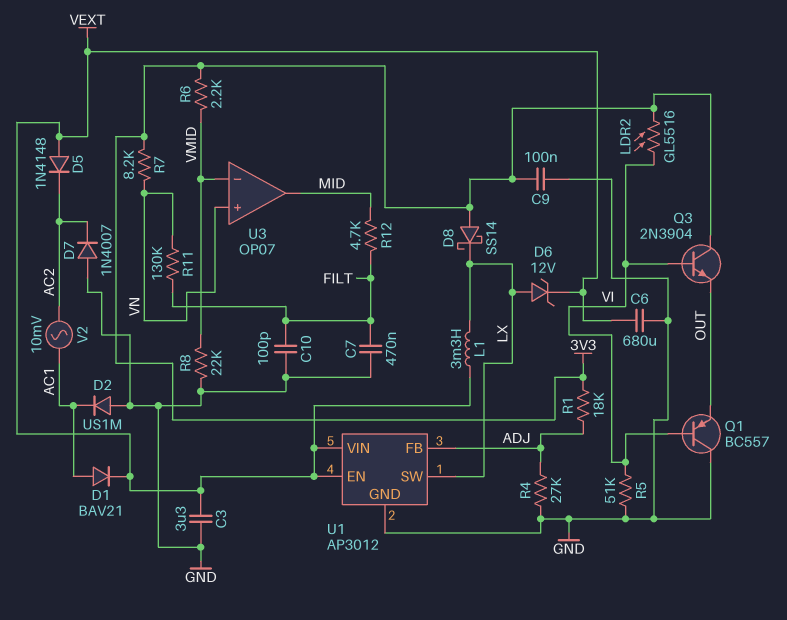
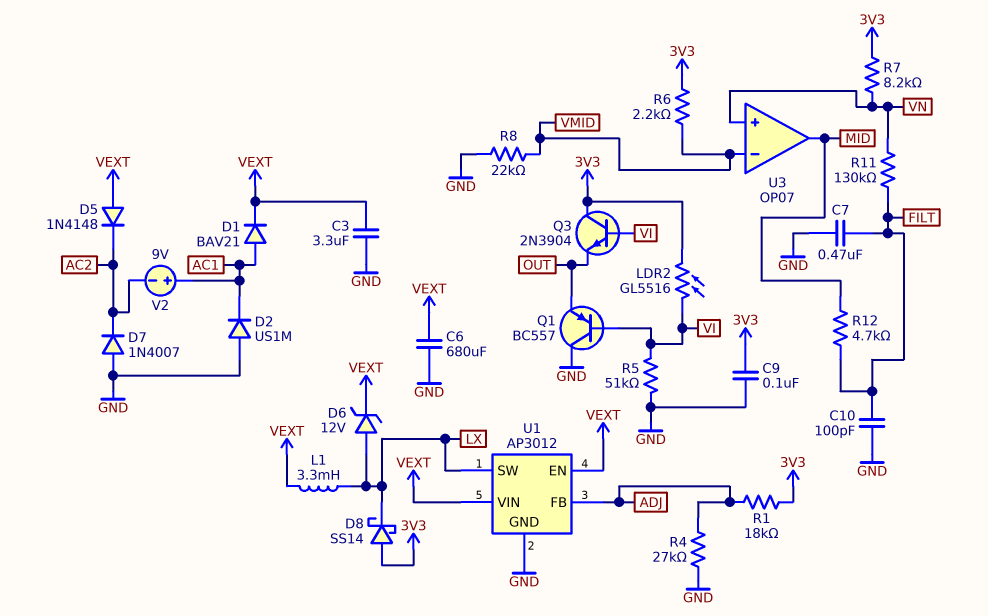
V2: AC 10mV (AC1, AC2) -> 9V (plus AC1, minus AC2)

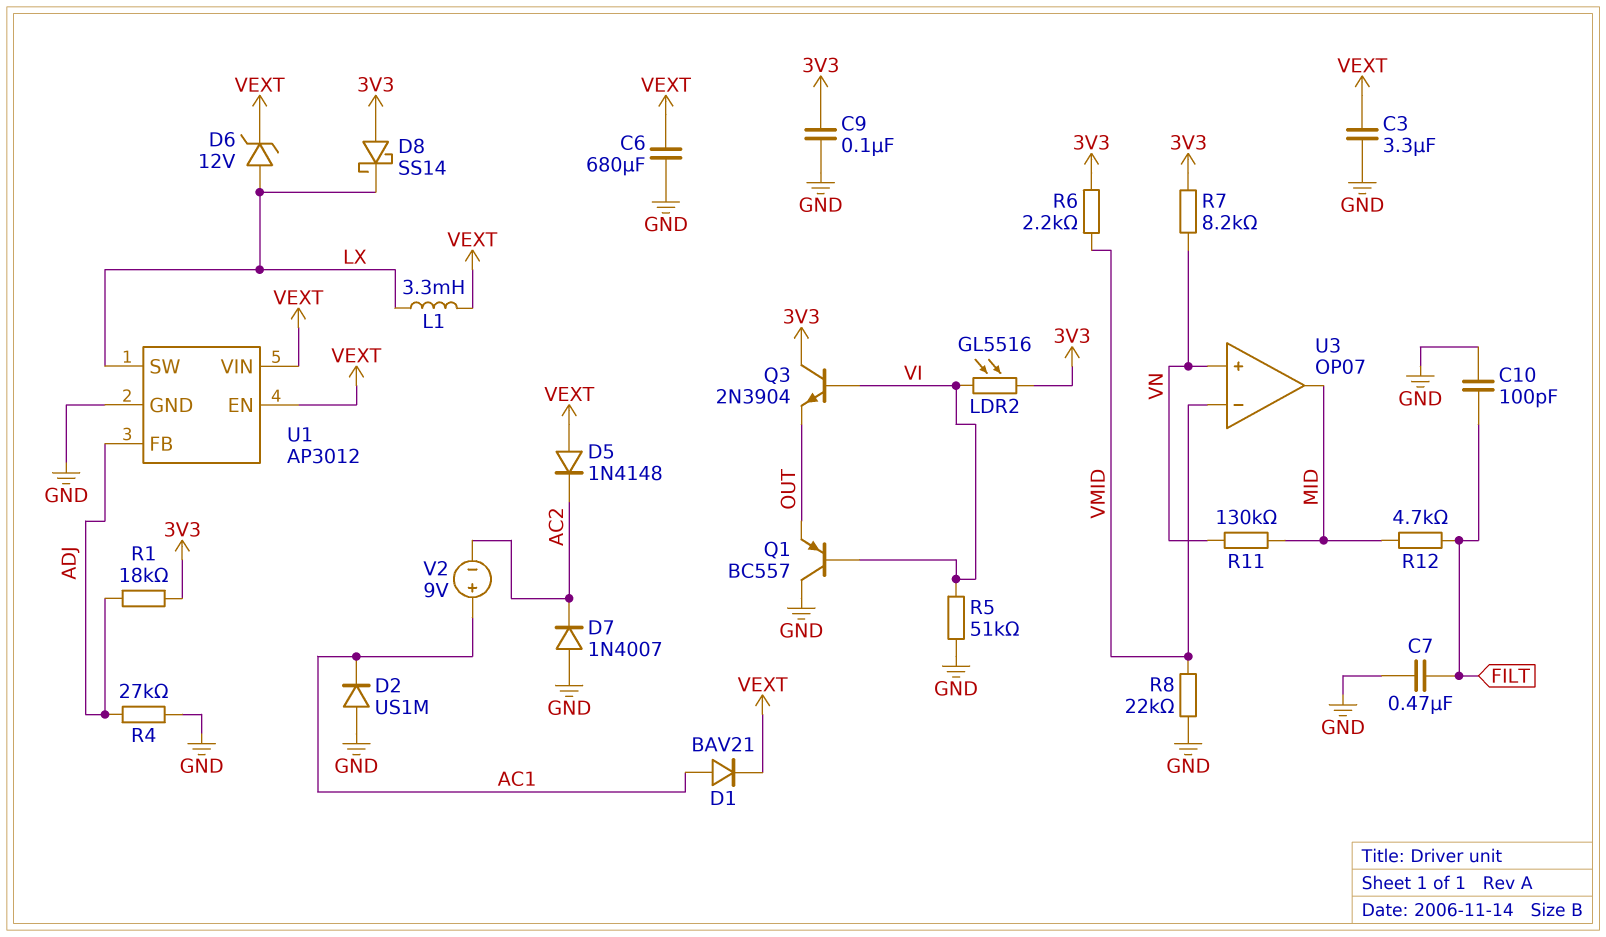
R11: 130k (FILT, VN) -> 130k (MID, VN)

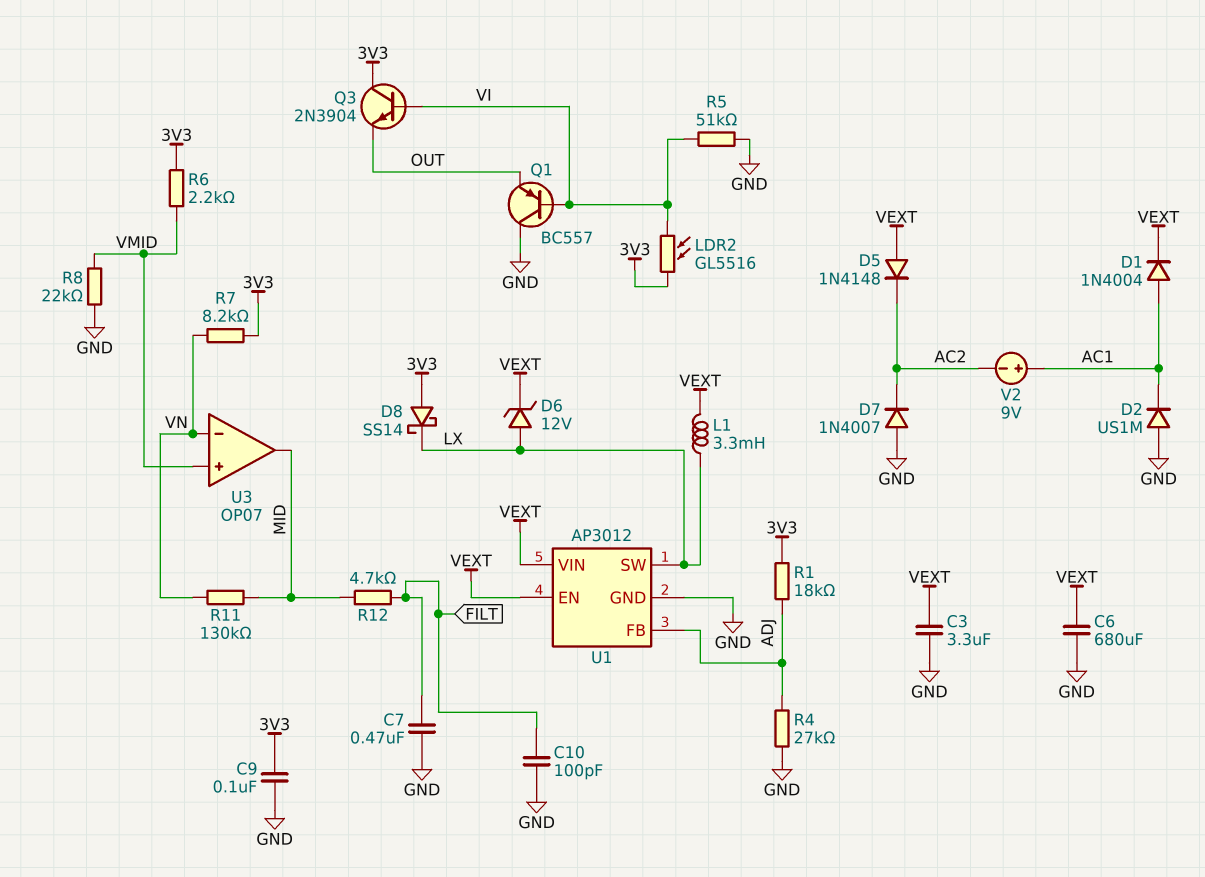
D1: diode BAV21 (A AC1, K VEXT) -> diode 1N4004 (A AC1, K VEXT)
U3 pin in+: VN -> VMID
U3 pin in-: VMID -> VN

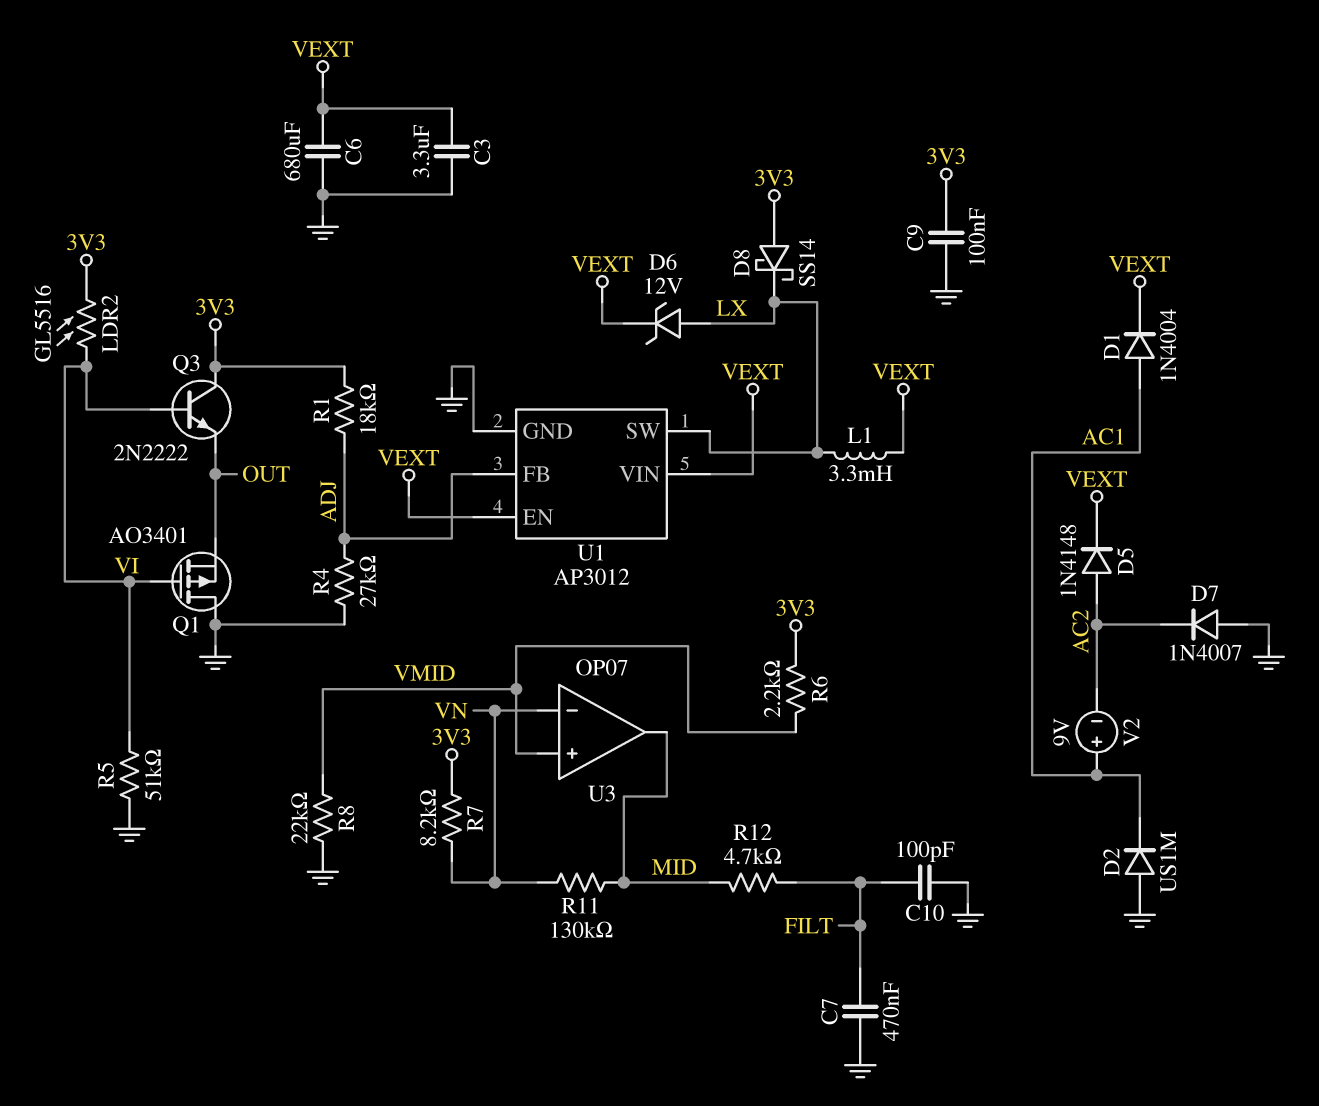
D5: diode 1N4148 (A VEXT, K AC2) -> diode 1N4148 (A AC2, K VEXT)
Q1: PNP BC557 (B VI, C GND, E OUT) -> PMOS AO3401 (G VI, D GND, S OUT)
Q3: NPN 2N3904 (B VI, C 3V3, E OUT) -> NPN 2N2222 (B VI, C 3V3, E OUT)

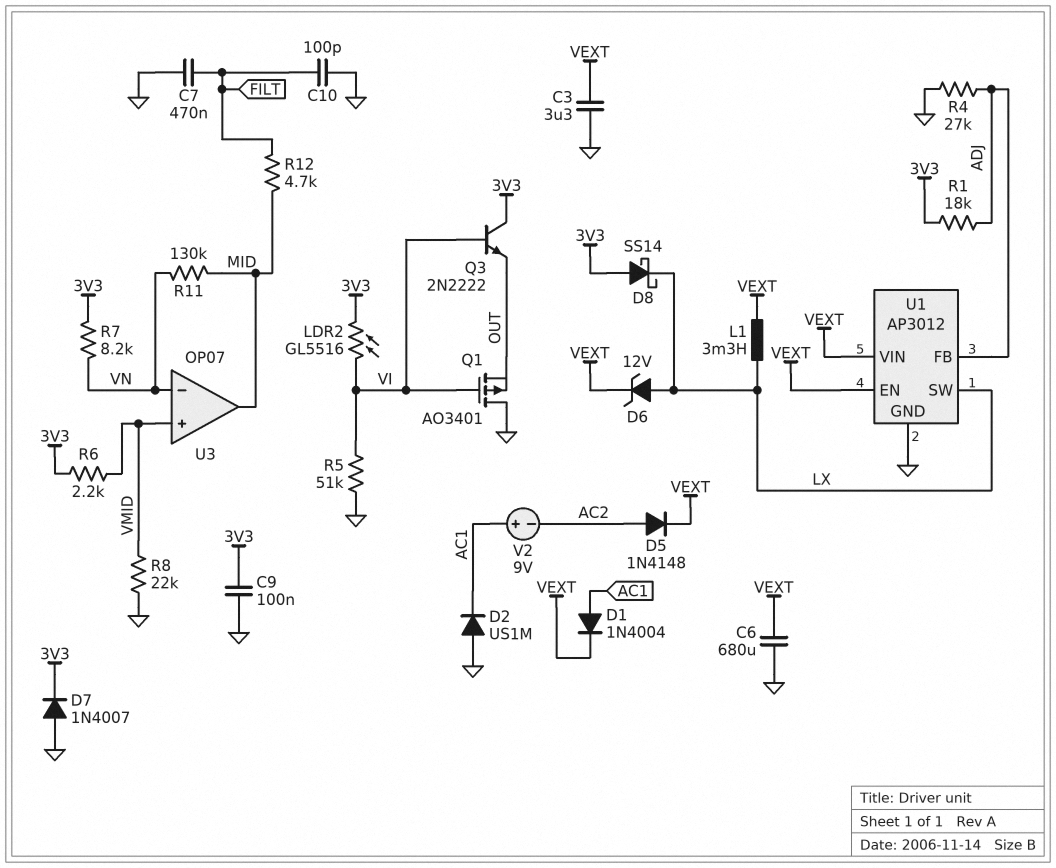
D7: diode 1N4007 (A GND, K AC2) -> diode 1N4007 (A GND, K 3V3)

